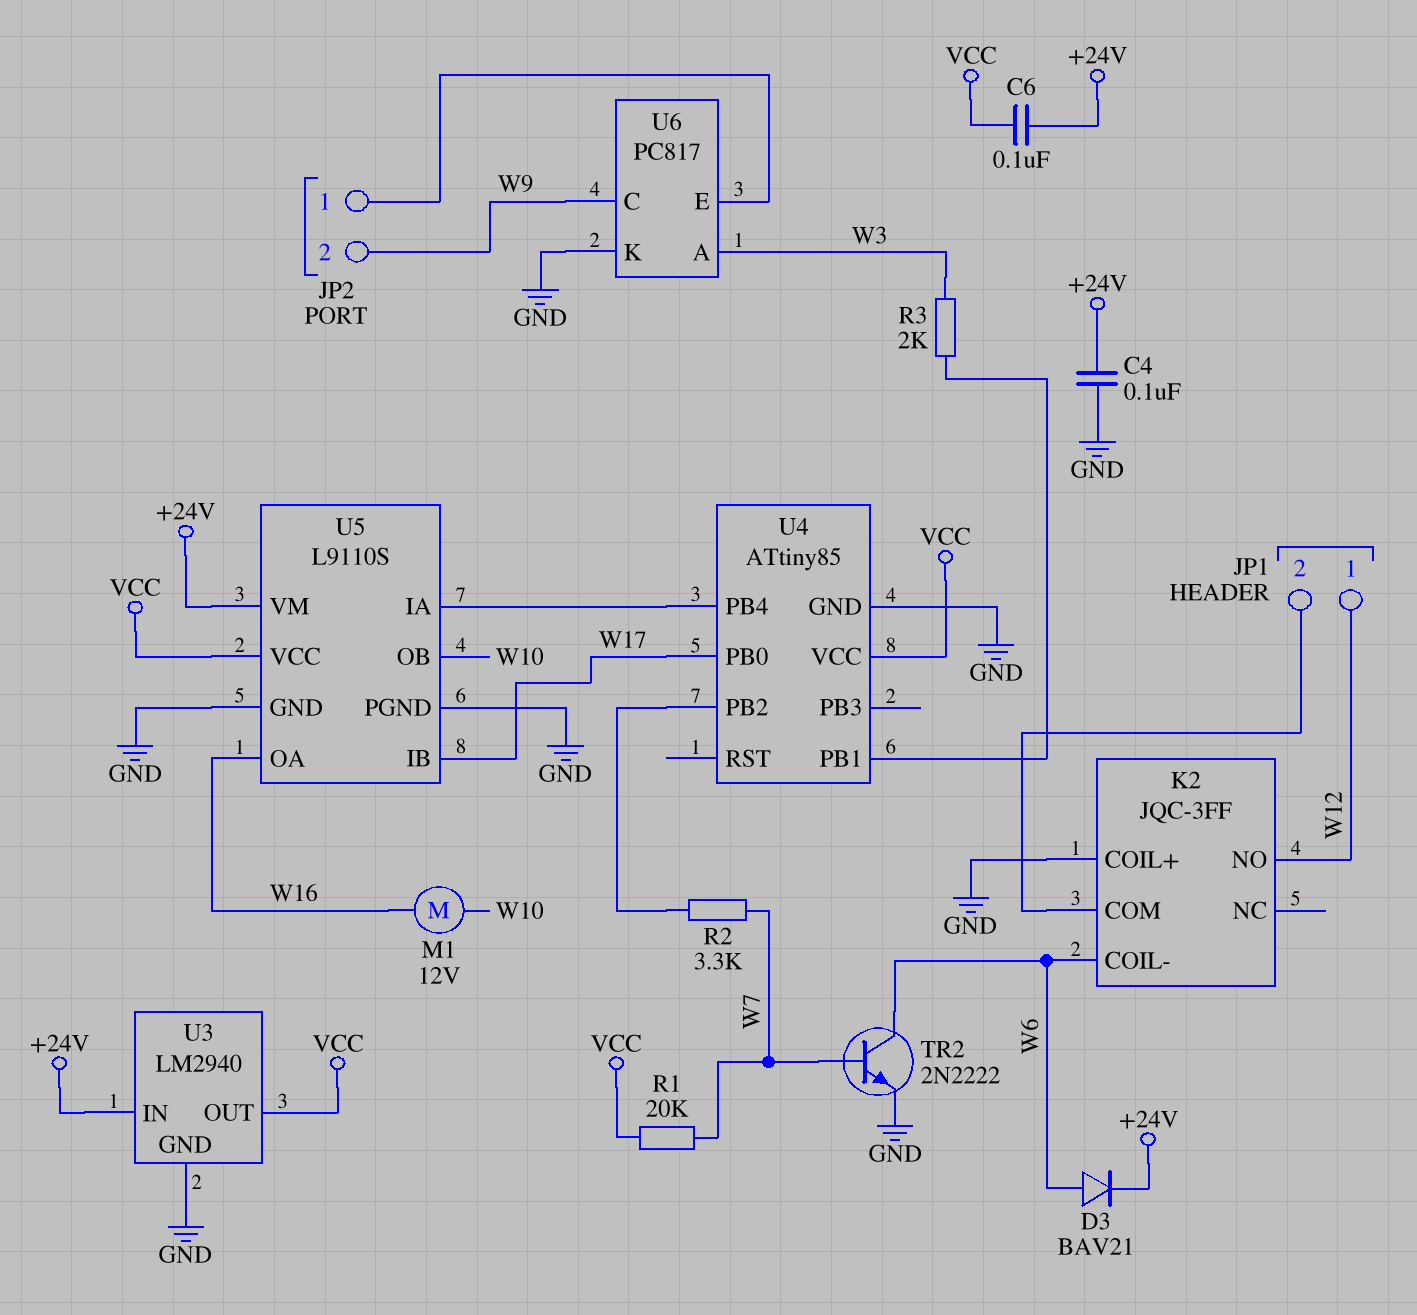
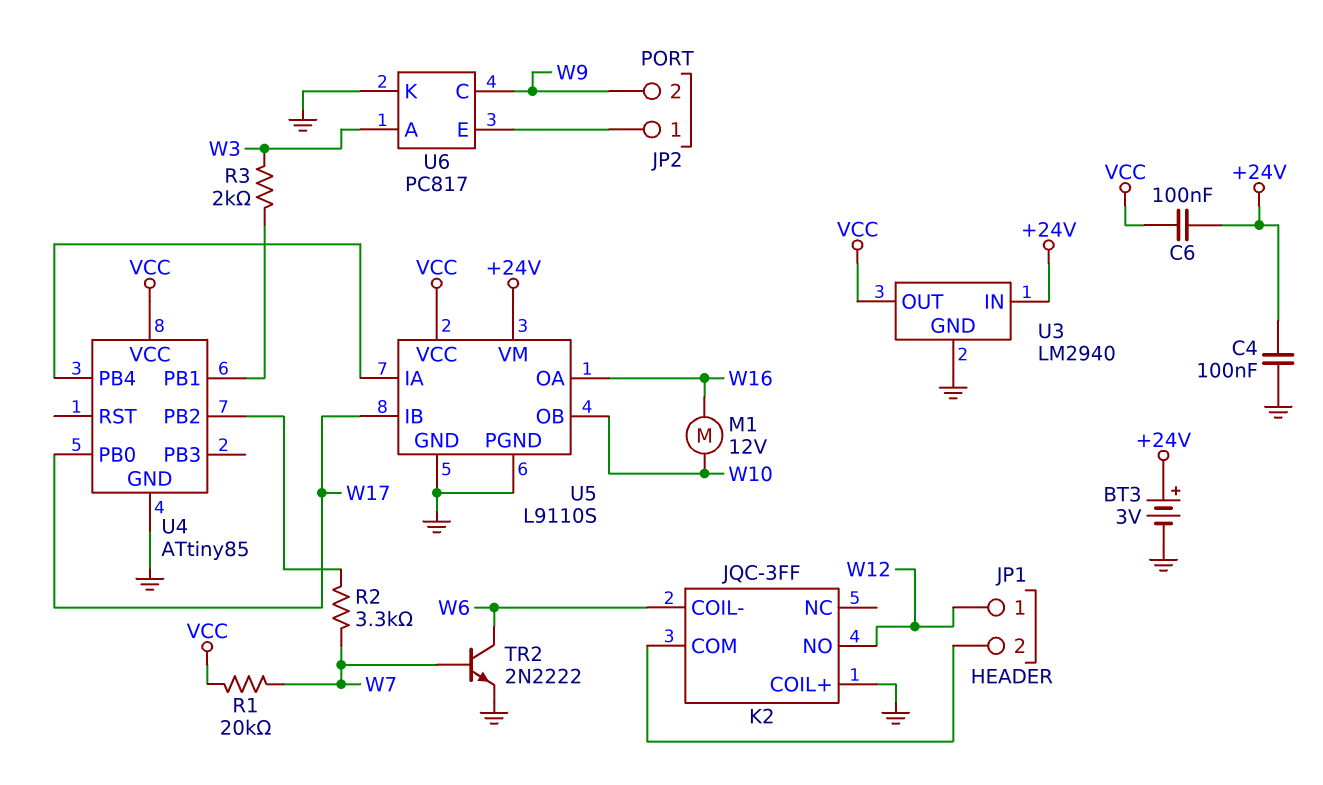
BT3: none -> 3V (plus +24V, minus GND)
D3: diode BAV21 (A W6, K +24V) -> none

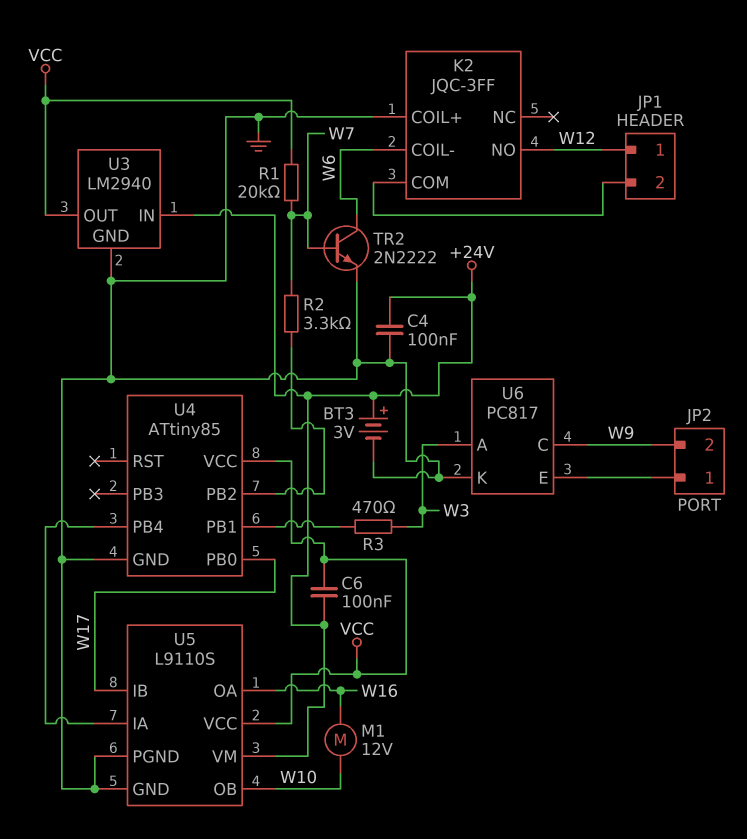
R3: 2k (U4/PB1, W3) -> 470 (U4/PB1, W3)

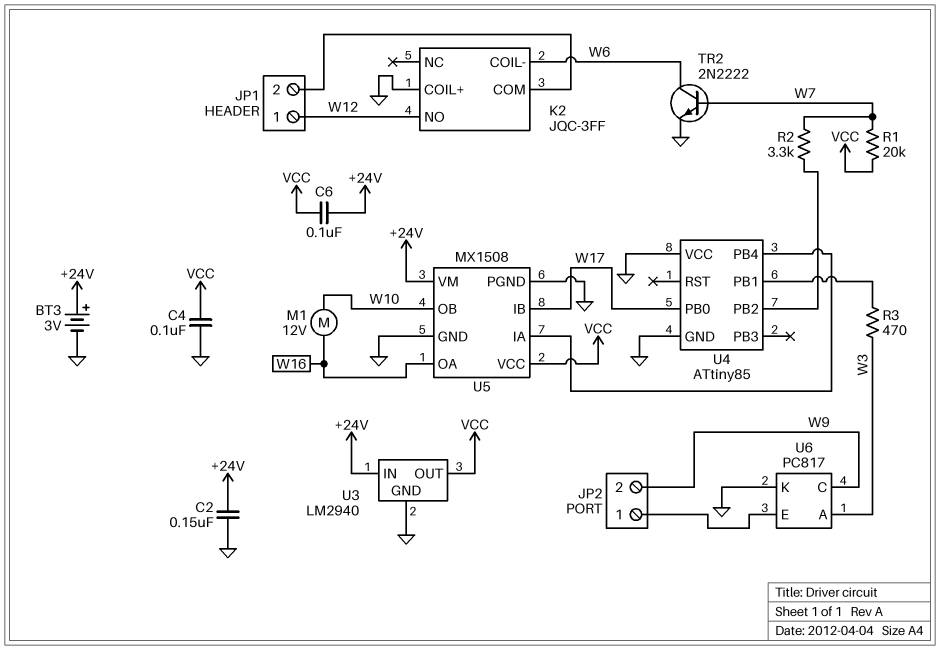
C2: none -> 150nF (+24V, GND)
C4: 100nF (+24V, GND) -> 100nF (GND, VCC)
U4 pin VCC: VCC -> GND
U5: L9110S -> MX1508

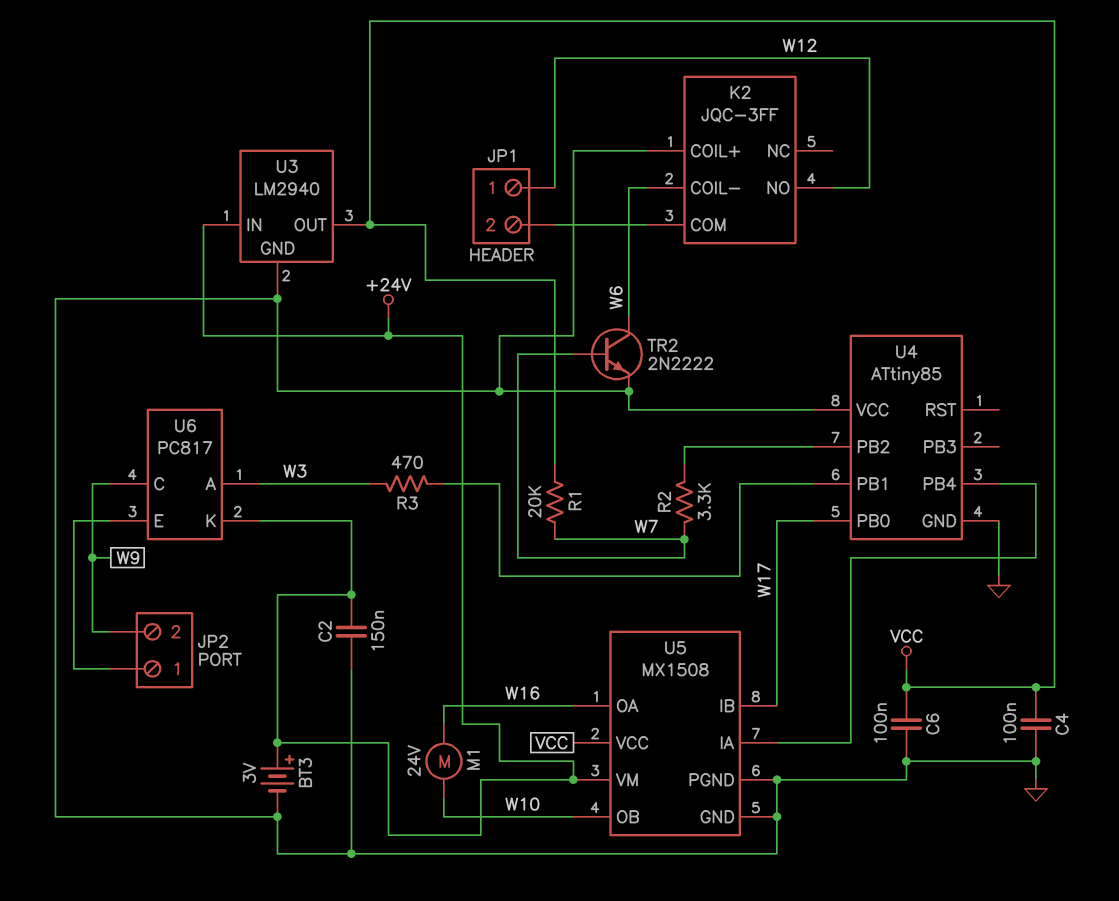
C6: 100nF (+24V, VCC) -> 100nF (GND, VCC)
M1: motor 12V (W10, W16) -> motor 24V (W10, W16)
U6 pin K: GND -> +24V

